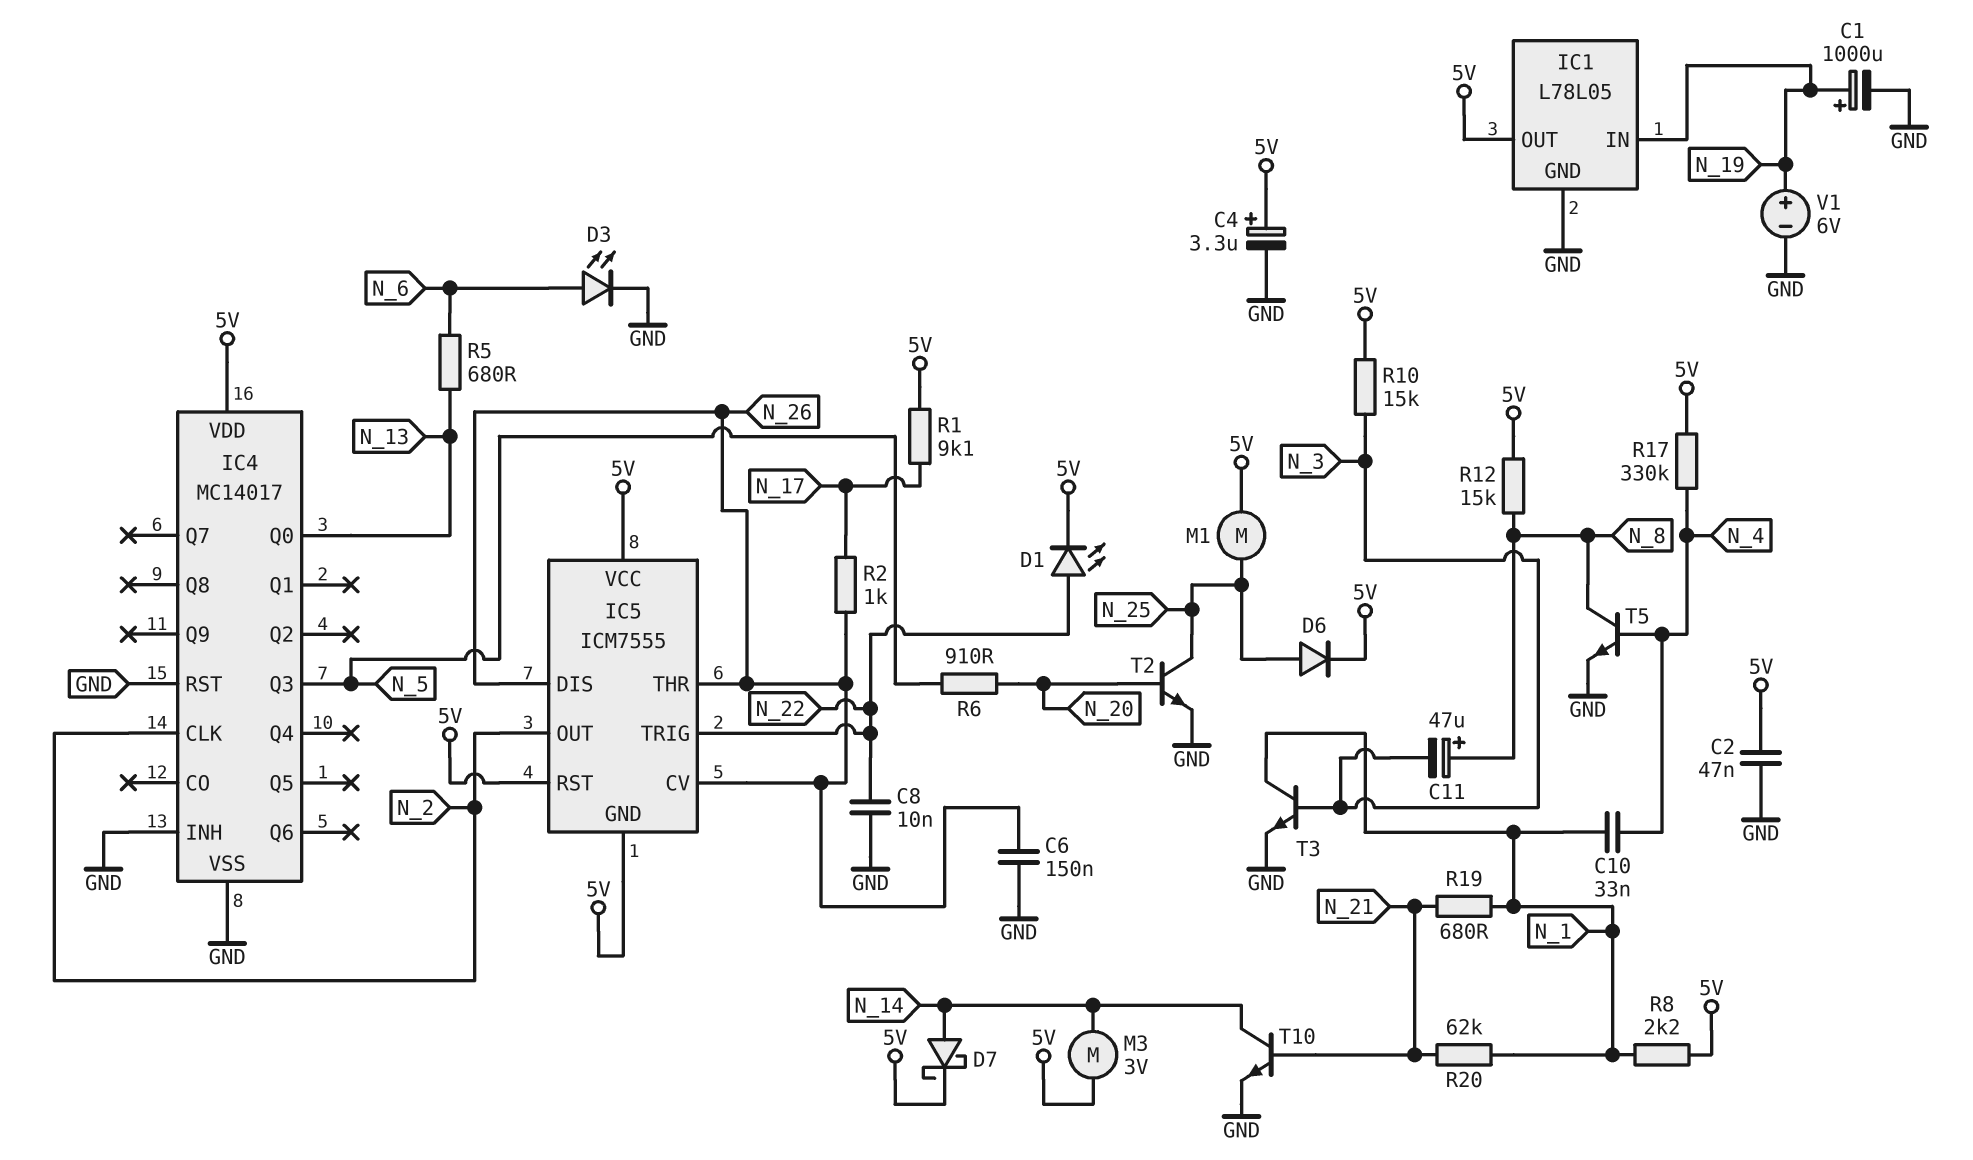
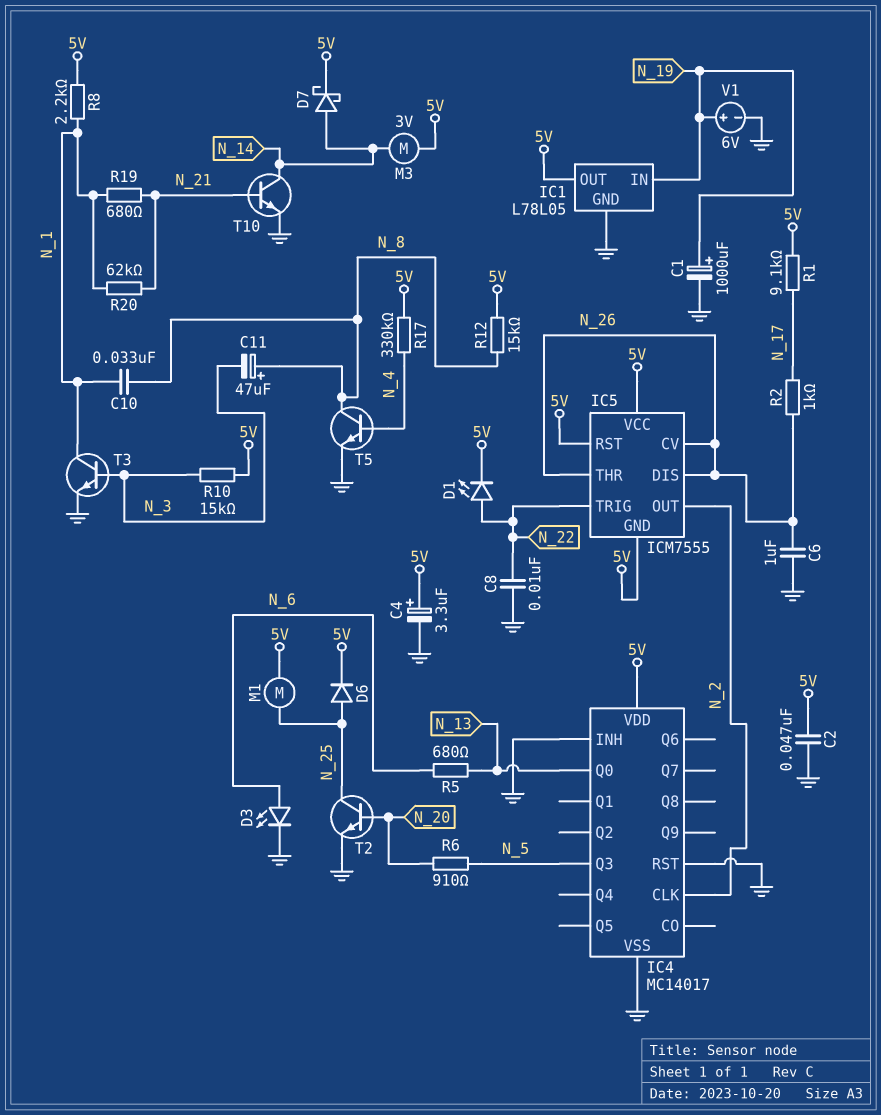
C6: 150nF (GND, N_26) -> 1uF (GND, N_26)
C10: 33nF (N_1, N_4) -> 33nF (N_1, N_8)

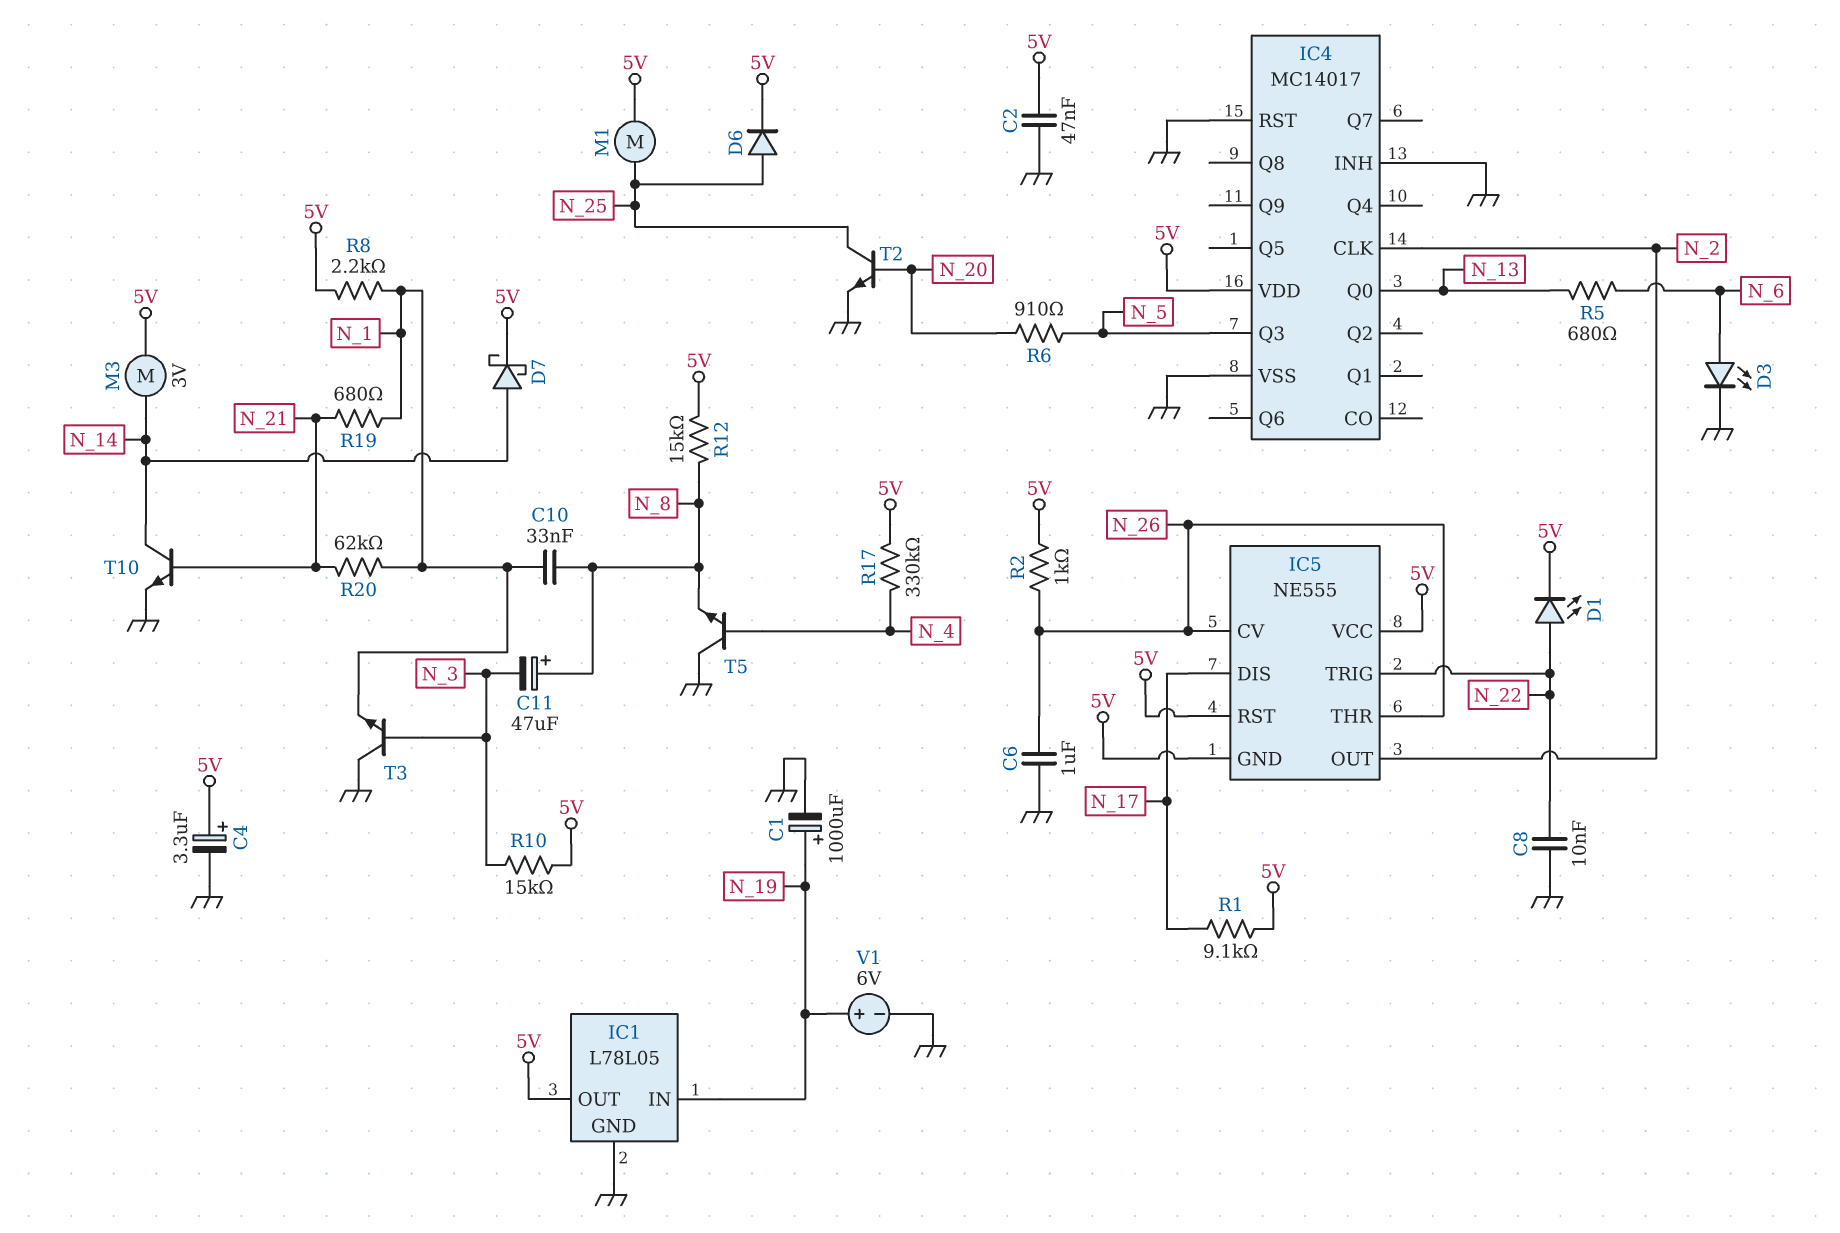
IC5: ICM7555 -> NE555
IC5 pin DIS: N_26 -> N_17
R2: 1k (N_17, N_26) -> 1k (5V, N_26)
T3: NPN (B N_3, C N_1, E GND) -> NPN (B N_3, C GND, E N_1)
T5: NPN (B N_4, C N_8, E GND) -> NPN (B N_4, C GND, E N_8)

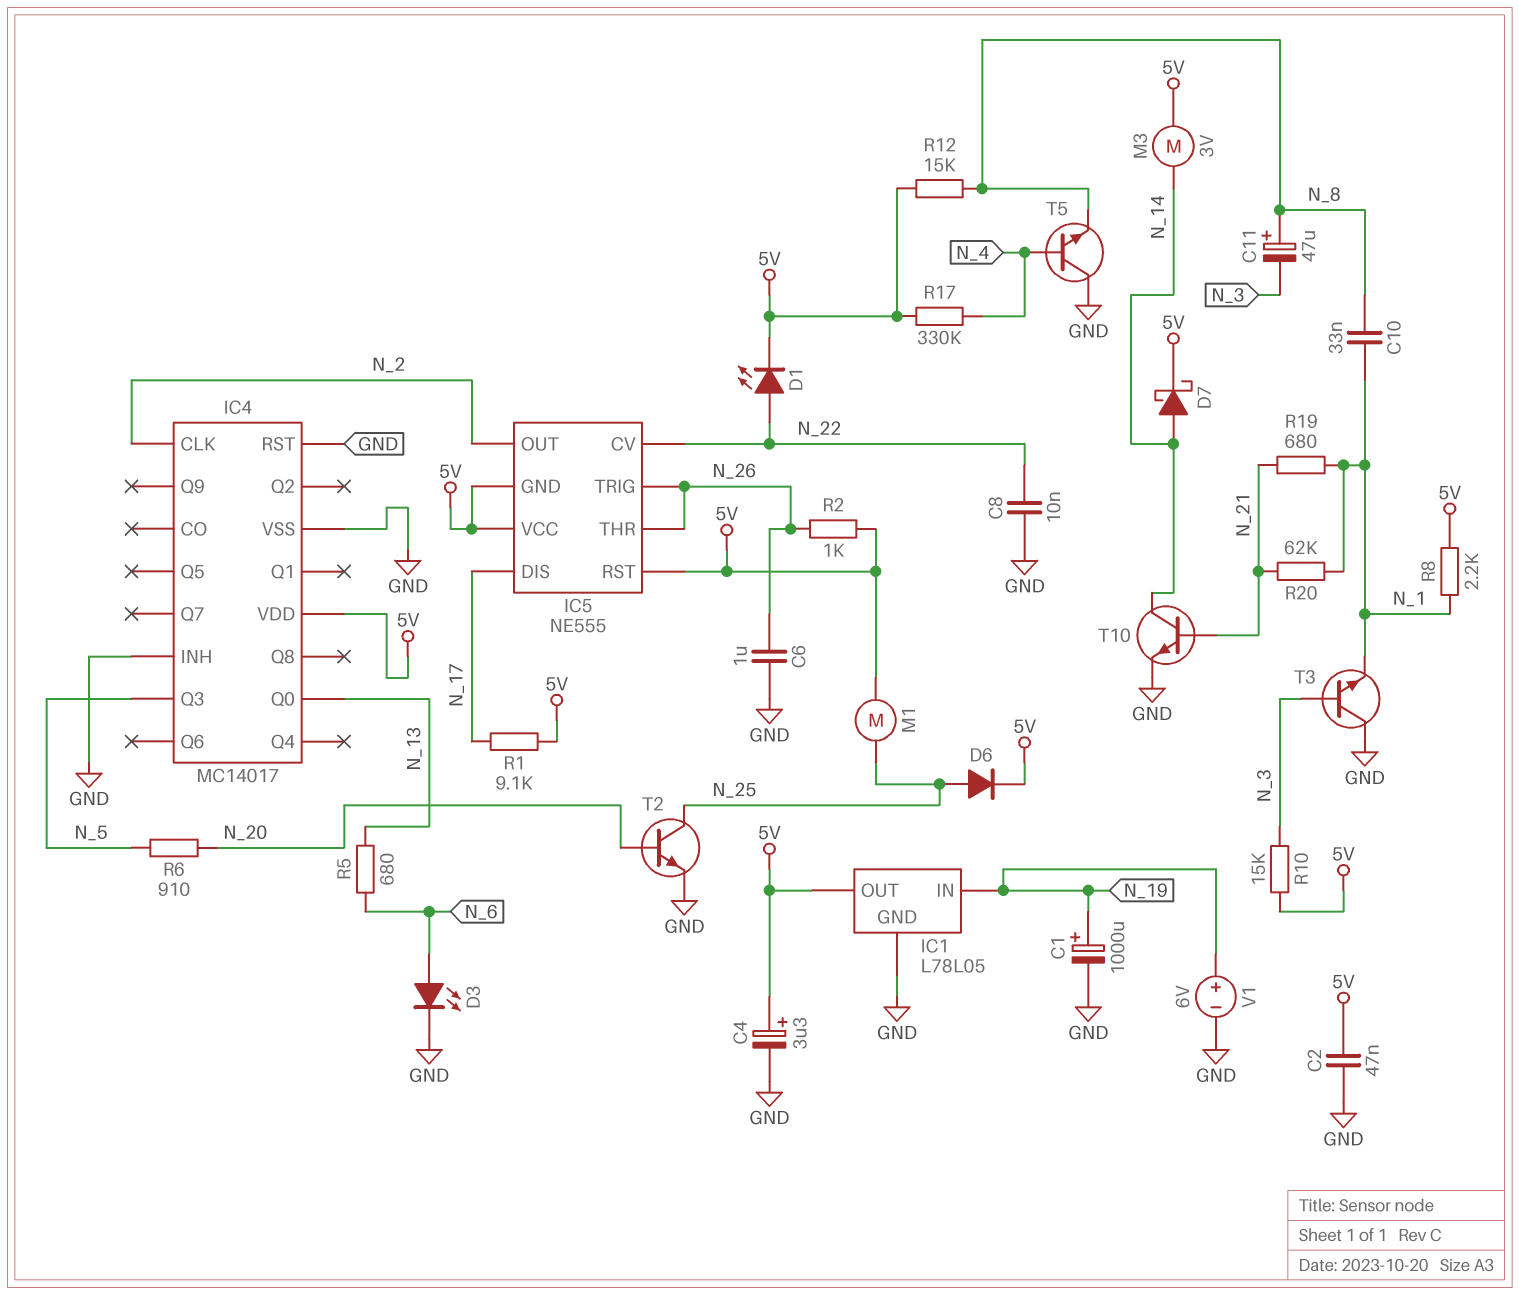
IC5 pin CV: N_26 -> N_22
IC5 pin TRIG: N_22 -> N_26

